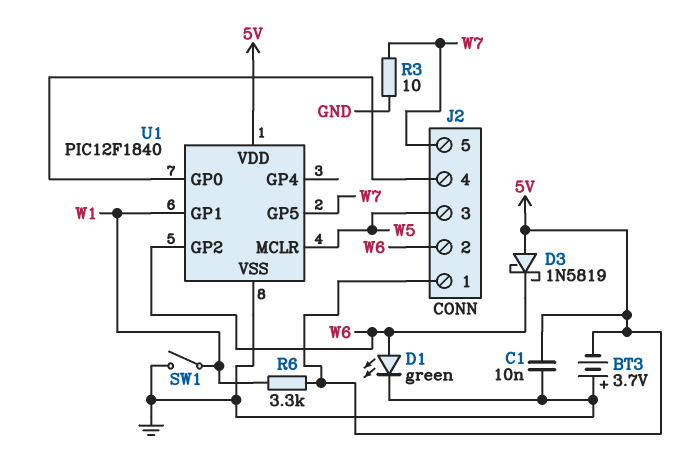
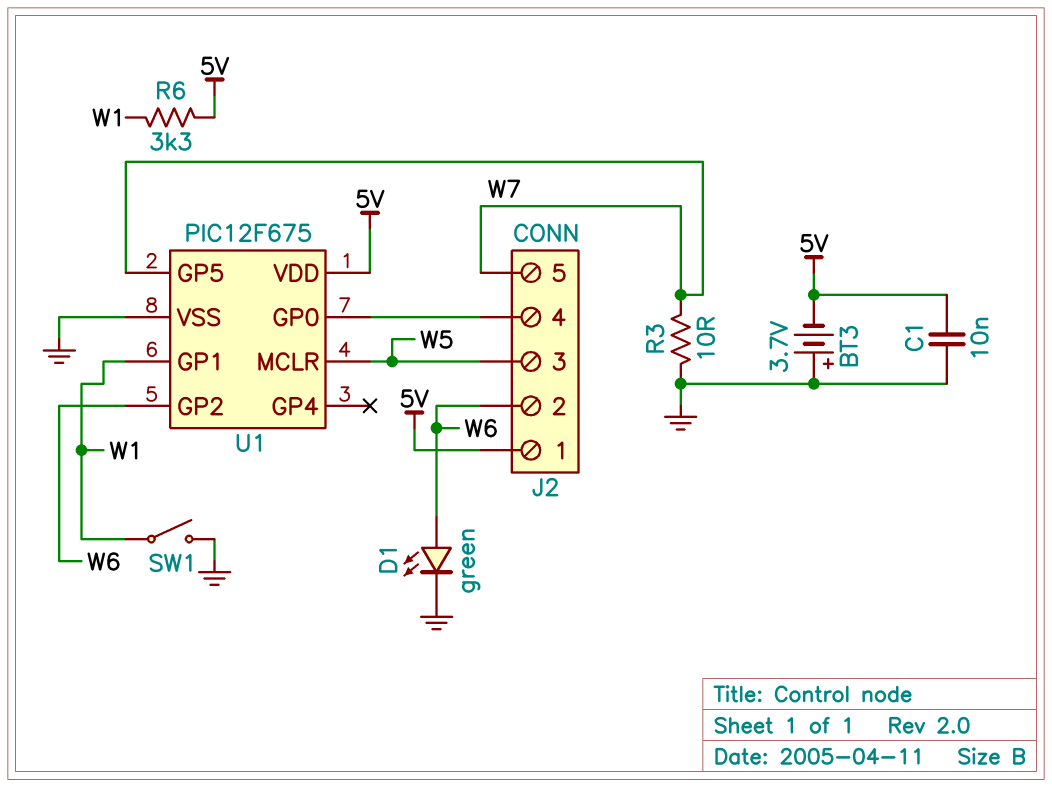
D3: schottky 1N5819 (A 5V, K W6) -> none
U1: PIC12F1840 -> PIC12F675

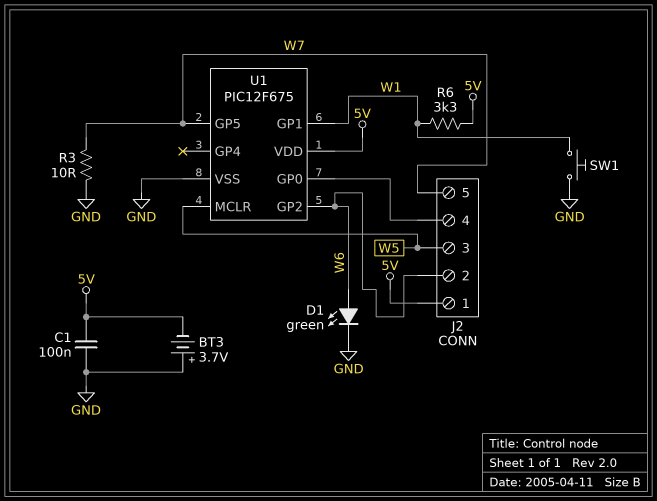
C1: 10nF (5V, GND) -> 100nF (5V, GND)
SW1: switch (GND, W1) -> button (GND, W1)

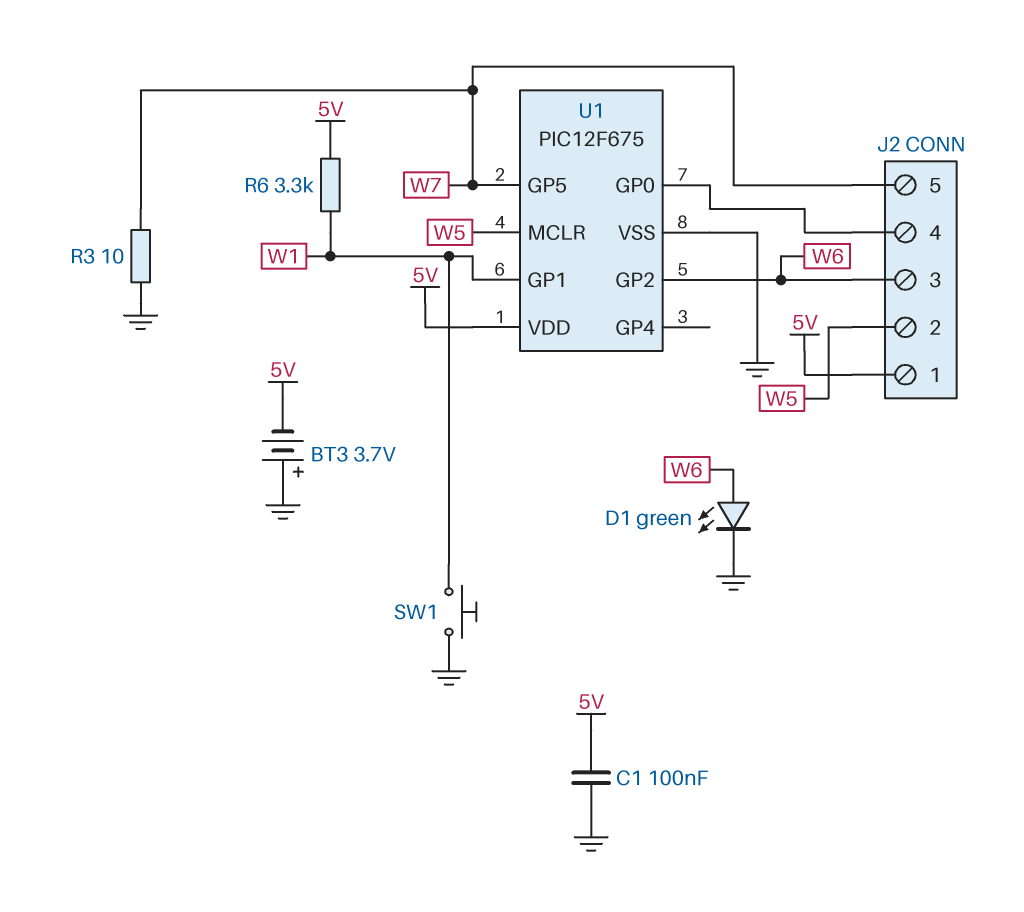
J2 pin 2: W6 -> W5
J2 pin 3: W5 -> W6

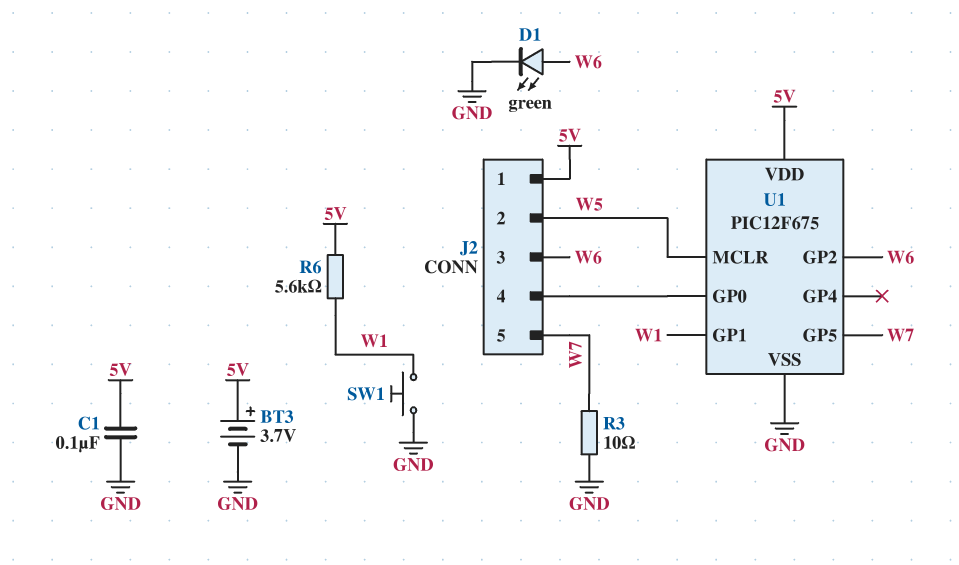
BT3: 3.7V (plus GND, minus 5V) -> 3.7V (plus 5V, minus GND)
R6: 3.3k (5V, W1) -> 5.6k (5V, W1)

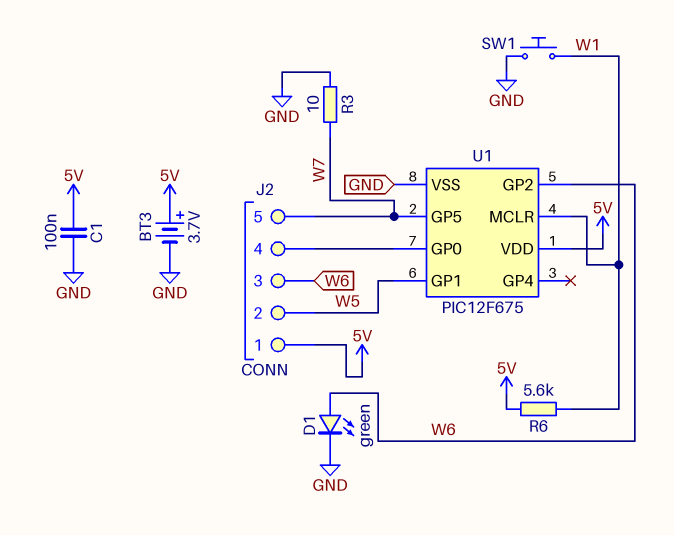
U1 pin GP1: W1 -> W5
U1 pin MCLR: W5 -> W1

